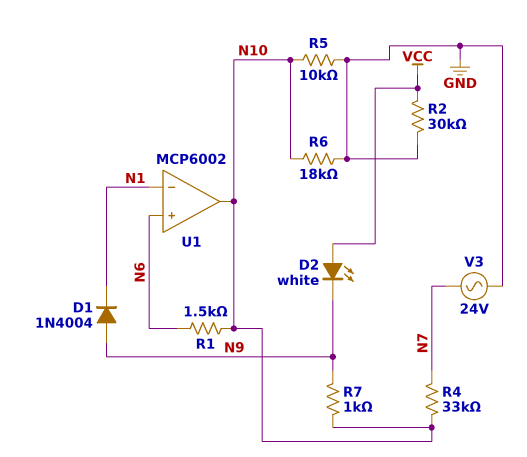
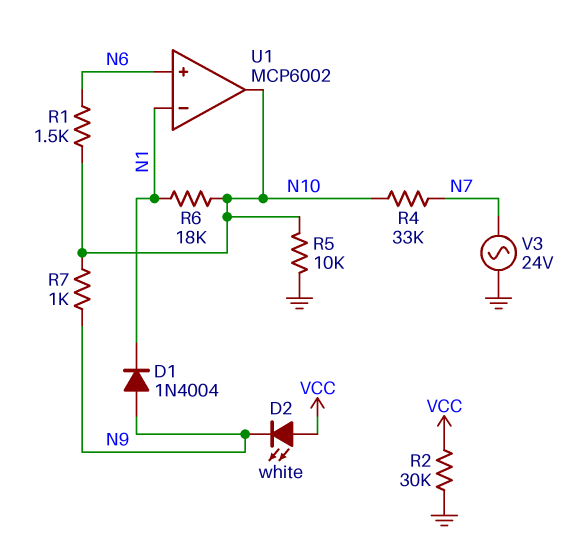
R6: 18k (GND, N10) -> 18k (N1, N10)

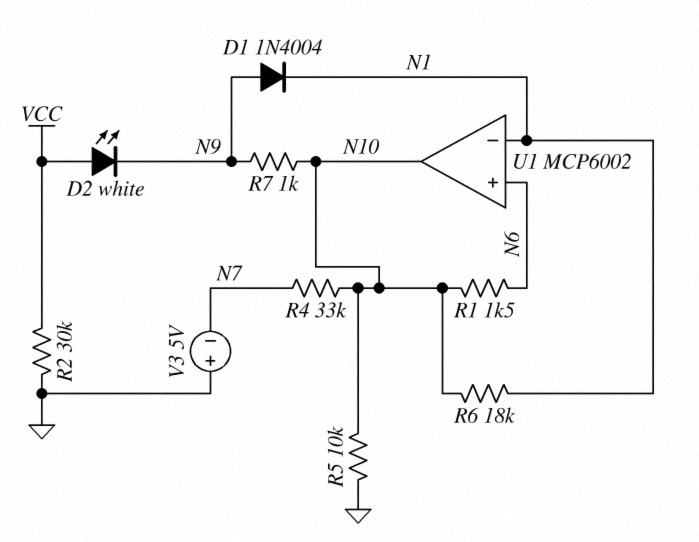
V3: AC 24V (GND, N7) -> 5V (plus GND, minus N7)

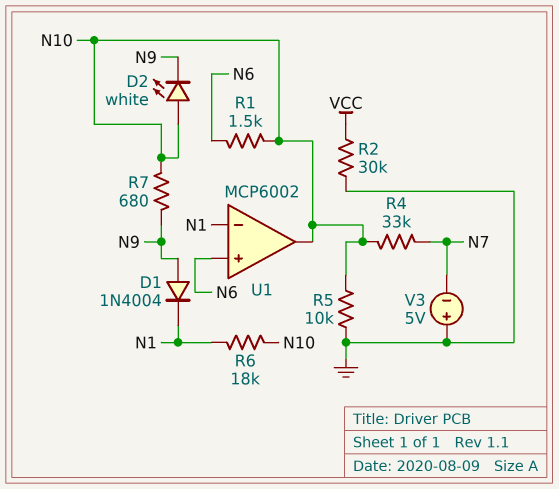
D2: LED white (A VCC, K N9) -> LED white (A N10, K N9)
R7: 1k (N9, N10) -> 680 (N9, N10)

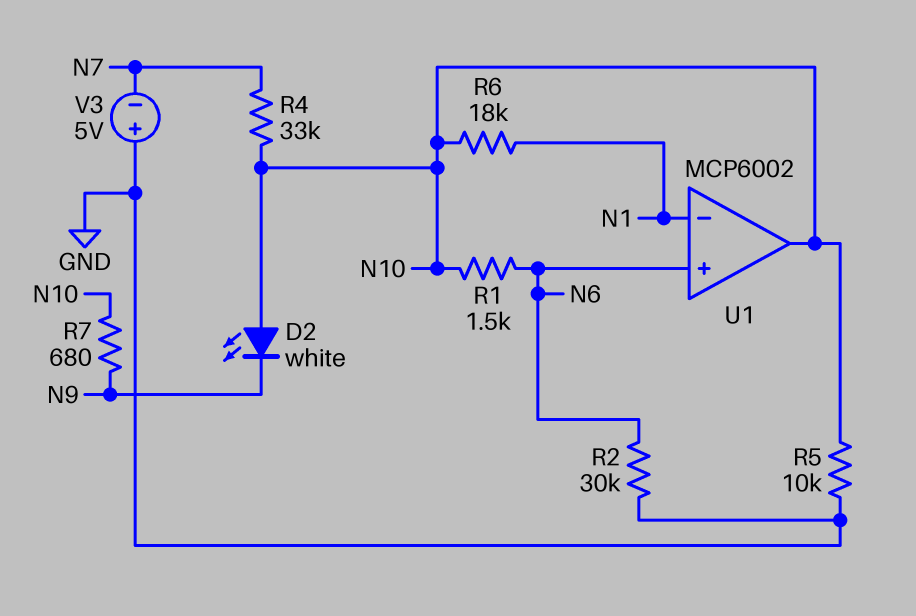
D1: diode 1N4004 (A N9, K N1) -> none
R2: 30k (GND, VCC) -> 30k (GND, N6)

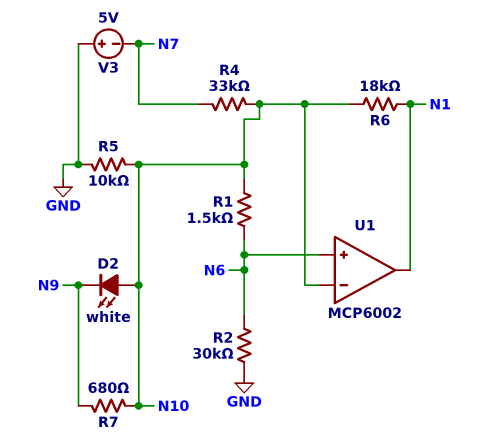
U1 pin in-: N1 -> N10
U1 pin out: N10 -> N1

